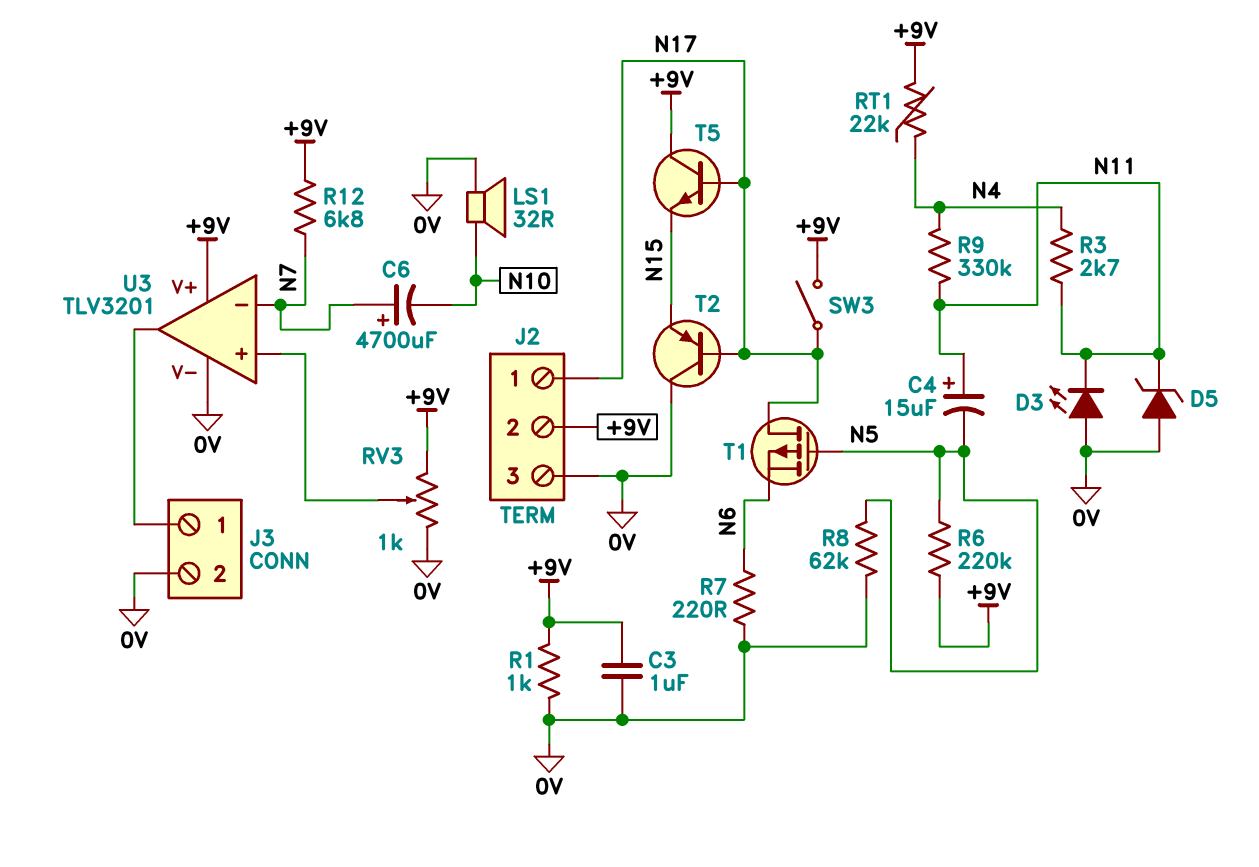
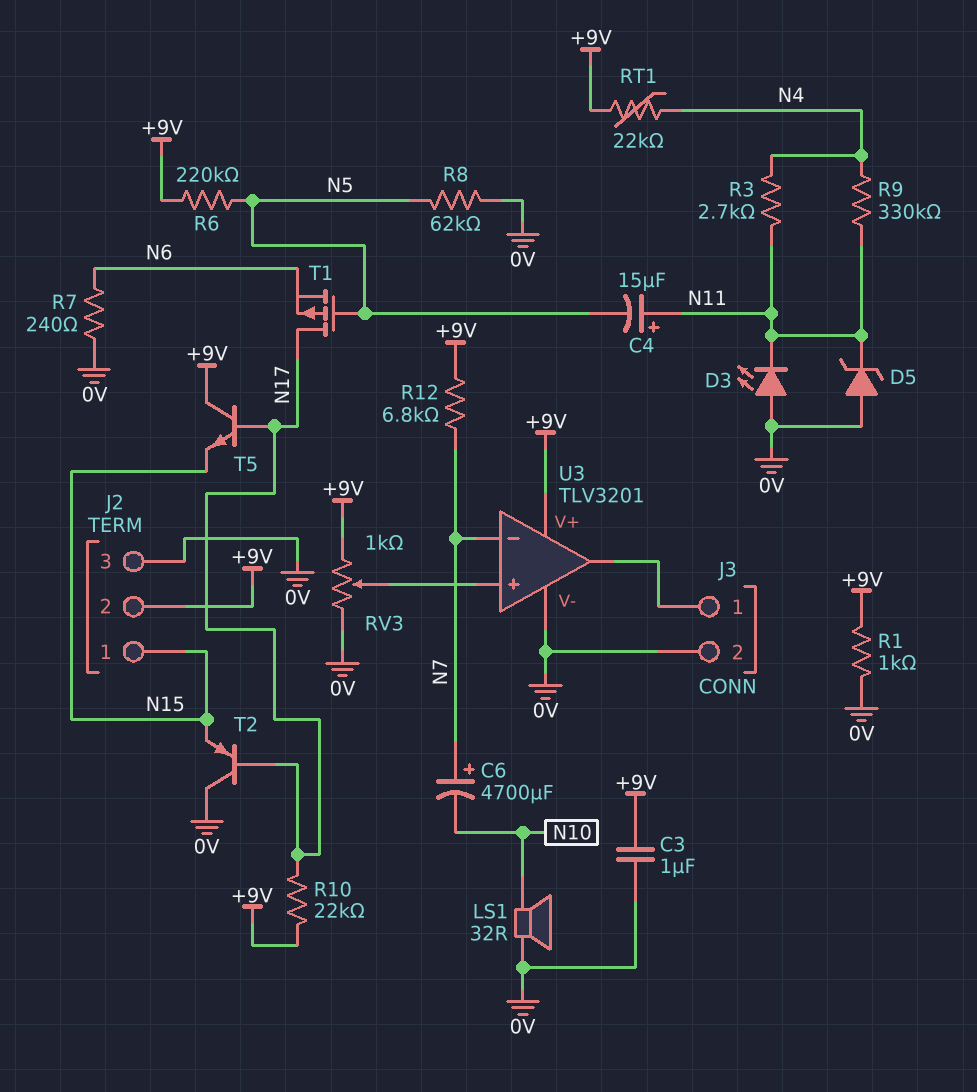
J2 pin 1: N17 -> N15
R7: 220 (0V, N6) -> 240 (0V, N6)
R10: none -> 22k (+9V, N17)
SW3: switch (+9V, N17) -> none

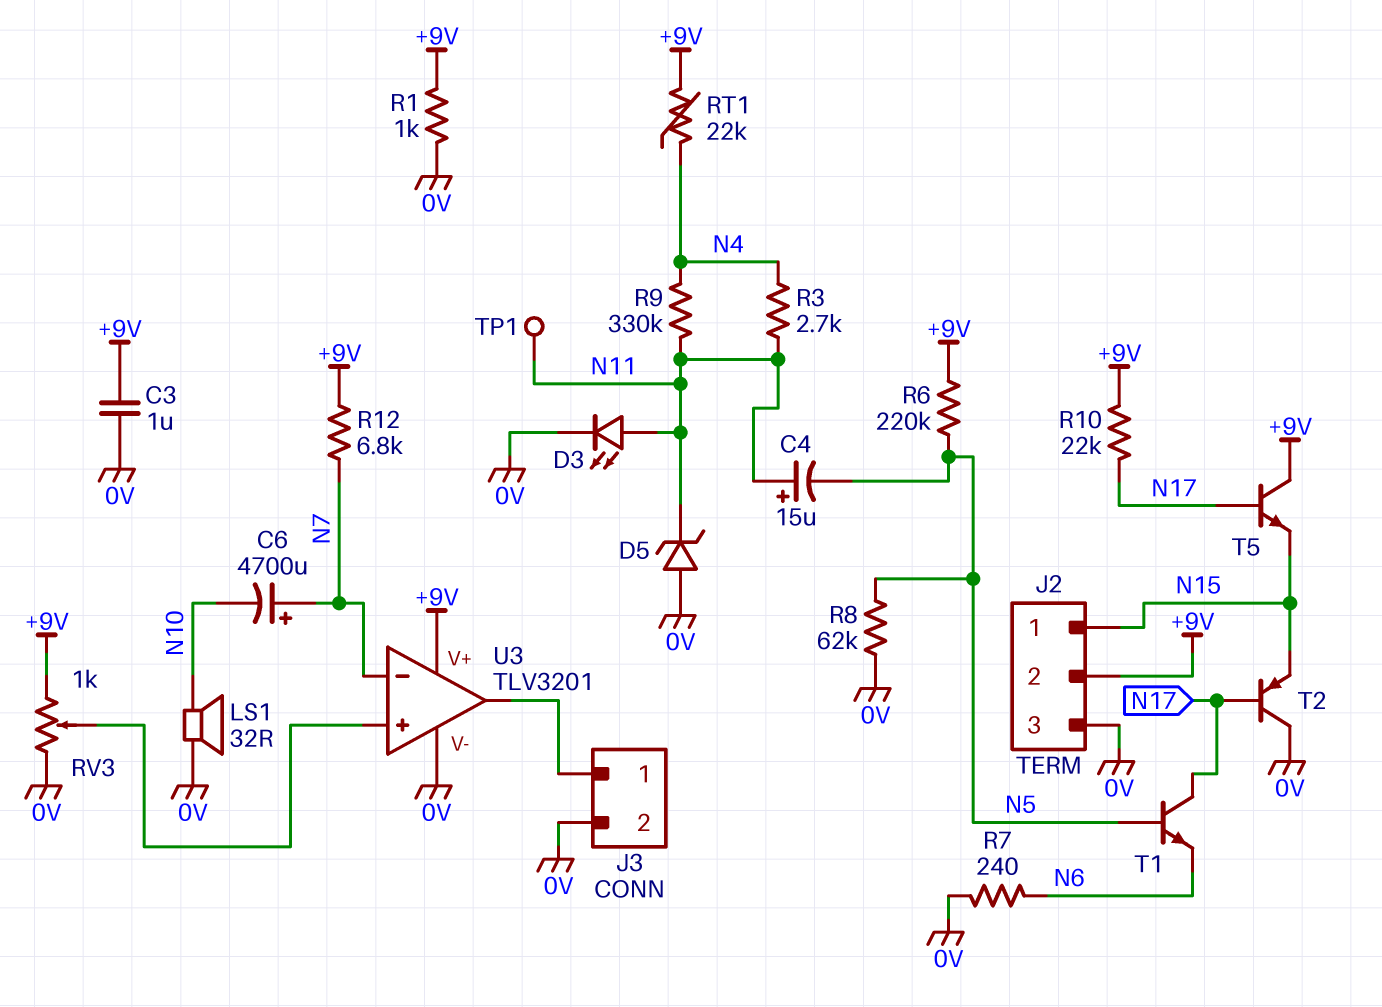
D3: LED (A 0V, K N11) -> LED (A N11, K 0V)
T1: PMOS (G N5, D N17, S N6) -> NPN (B N5, C N17, E N6)
TP1: none -> test point (N11)

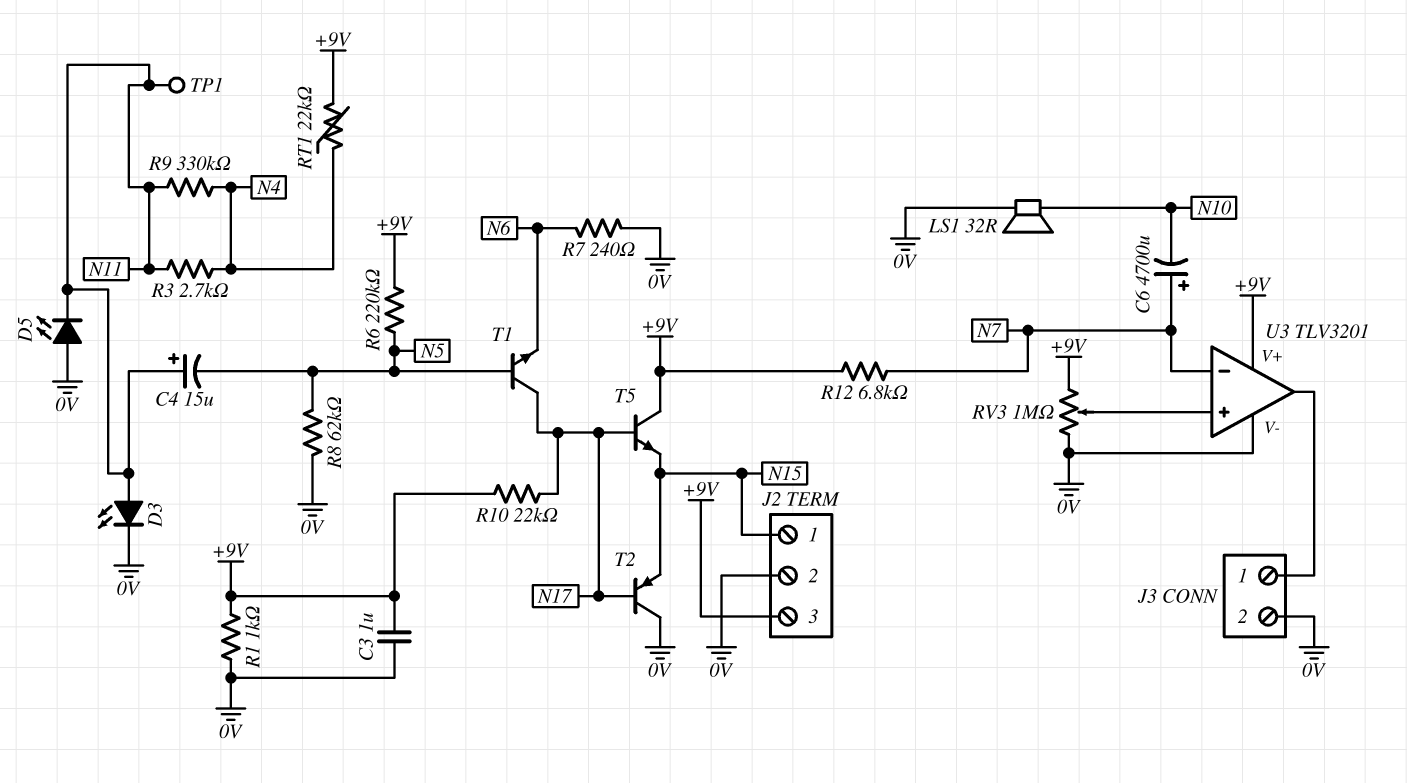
D5: zener (A 0V, K N11) -> LED (A 0V, K N11)
J2 pin 2: +9V -> 0V
J2 pin 3: 0V -> +9V
RV3: 1k (+9V, 0V, wiper U3/in+) -> 1M (+9V, 0V, wiper U3/in+)

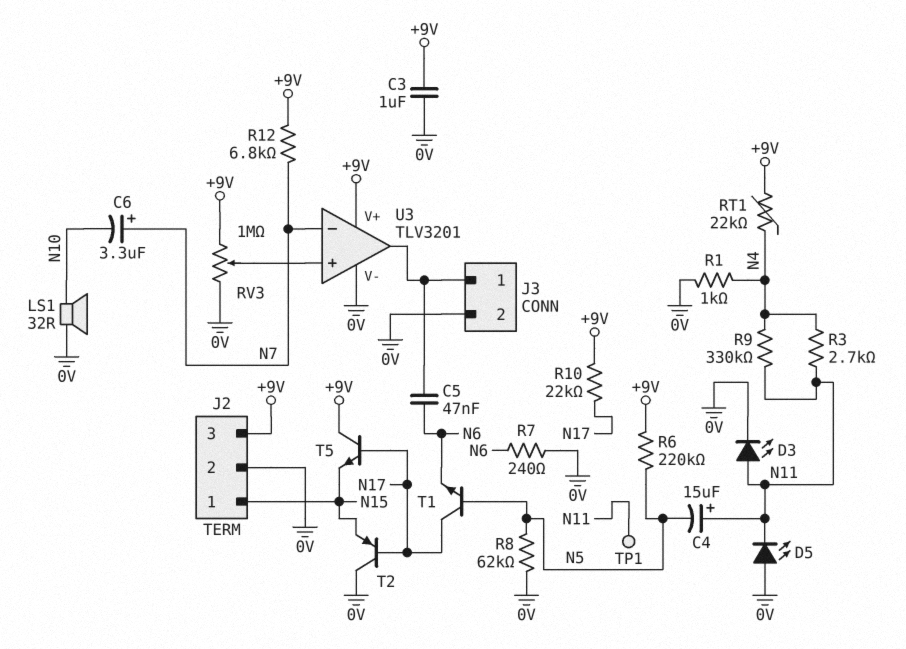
C5: none -> 47nF (J3/1, N6)
C6: 4700uF (plus N7, minus N10) -> 3.3uF (plus N7, minus N10)
R1: 1k (+9V, 0V) -> 1k (0V, N4)

